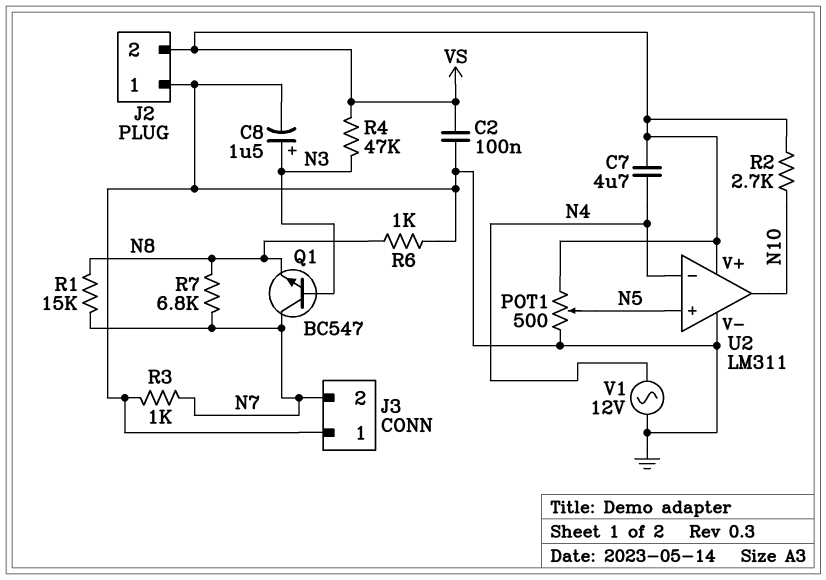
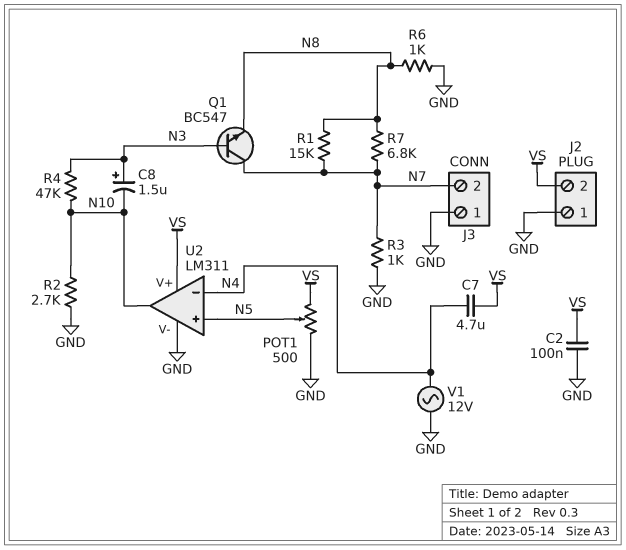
C8: 1.5uF (plus N3, minus GND) -> 1.5uF (plus N3, minus N10)
R2: 2.7k (N10, VS) -> 2.7k (GND, N10)
R4: 47k (N3, VS) -> 47k (N3, N10)

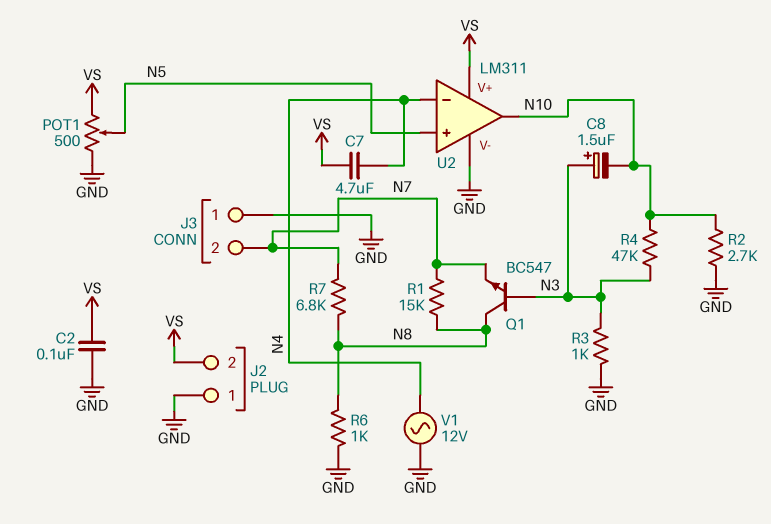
Q1: NPN BC547 (B N3, C N7, E N8) -> NPN BC547 (B N3, C N8, E N7)
R3: 1k (GND, N7) -> 1k (GND, N3)

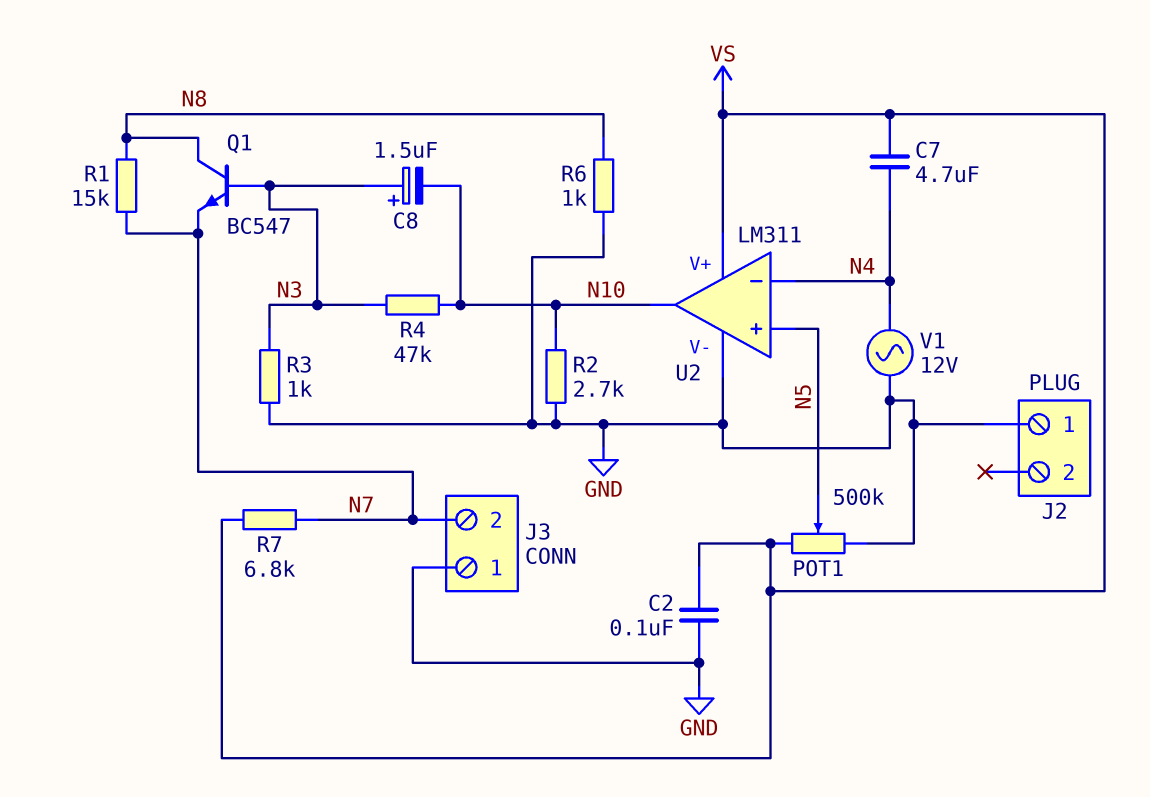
J2 pin 2: VS -> none
POT1: 500 (GND, VS, wiper N5) -> 500k (GND, VS, wiper N5)
R7: 6.8k (N7, N8) -> 6.8k (N7, VS)

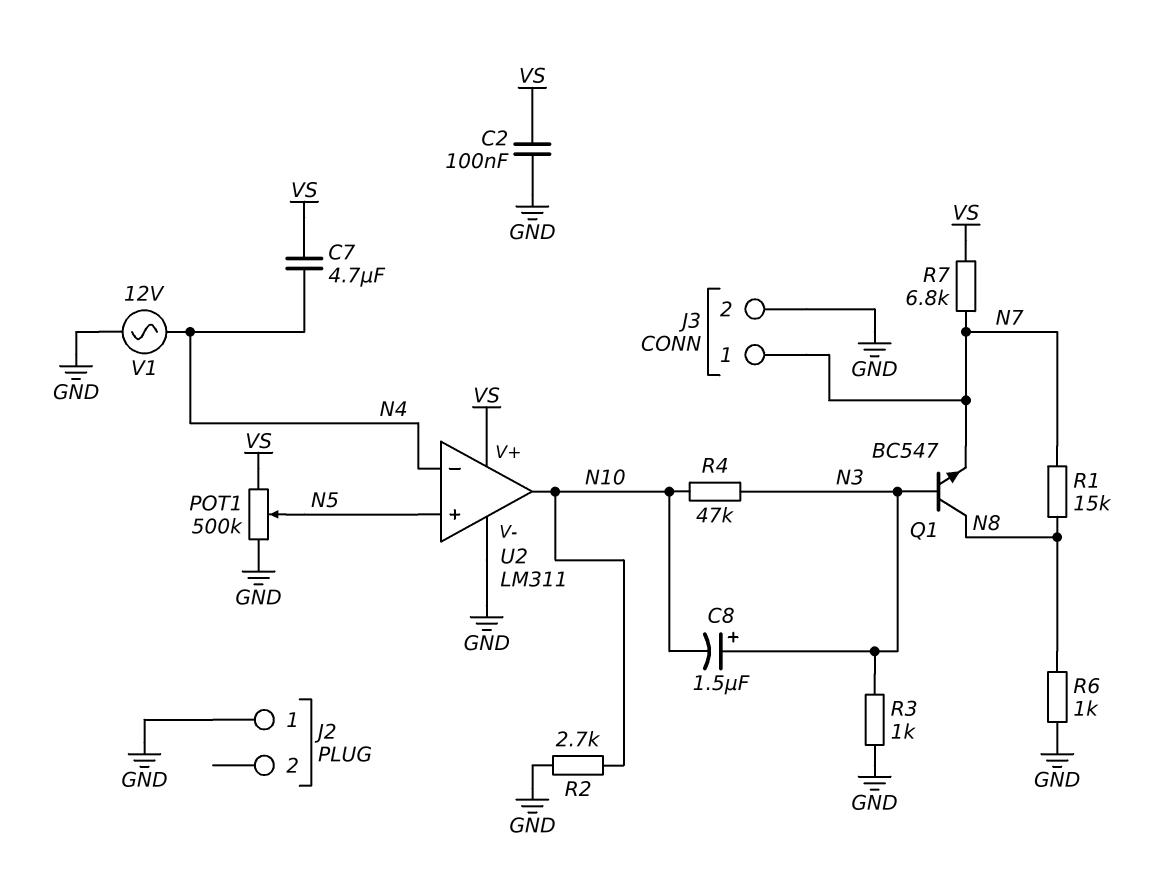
J3 pin 1: GND -> N7
J3 pin 2: N7 -> GND

